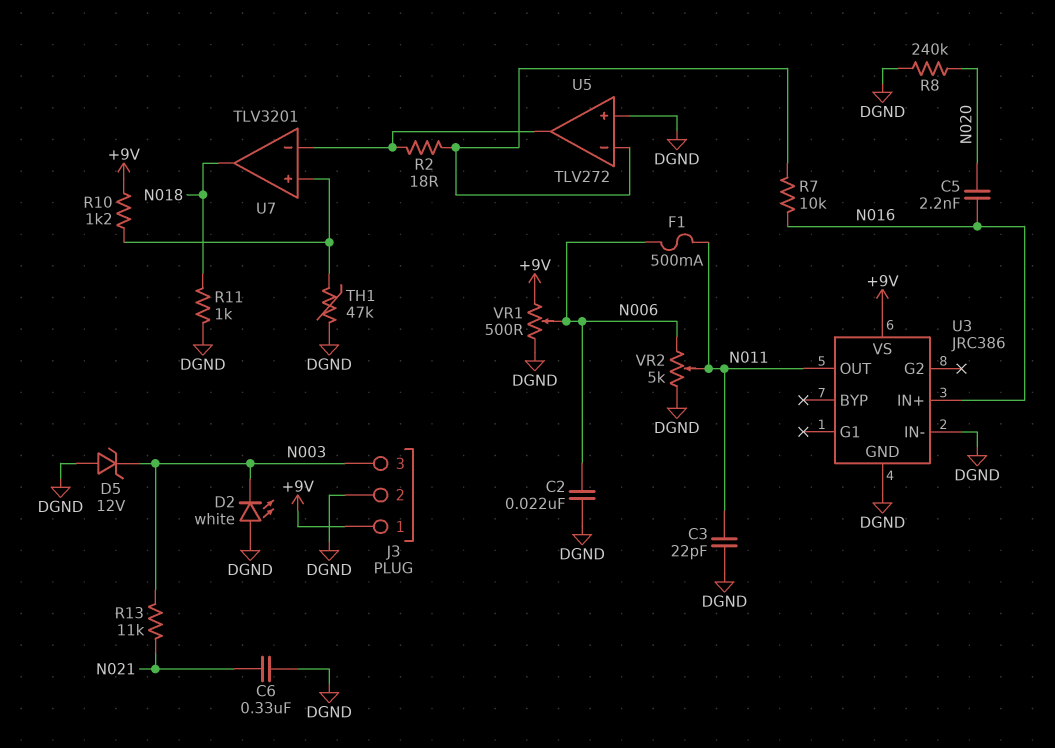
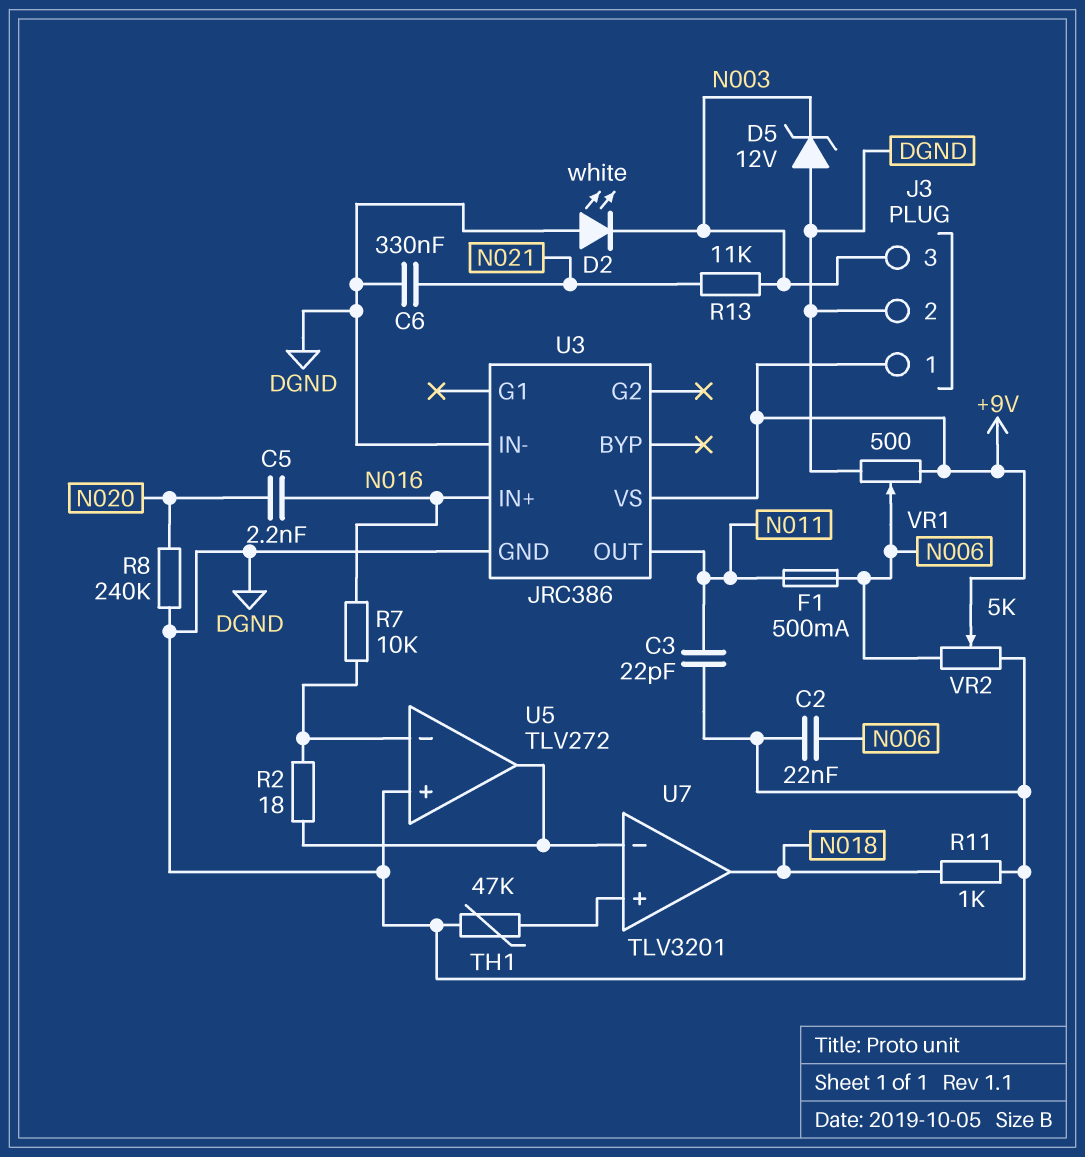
R10: 1.2k (+9V, U7/in+) -> none
VR2: 5k (DGND, N006, wiper N011) -> 5k (DGND, N006, wiper +9V)

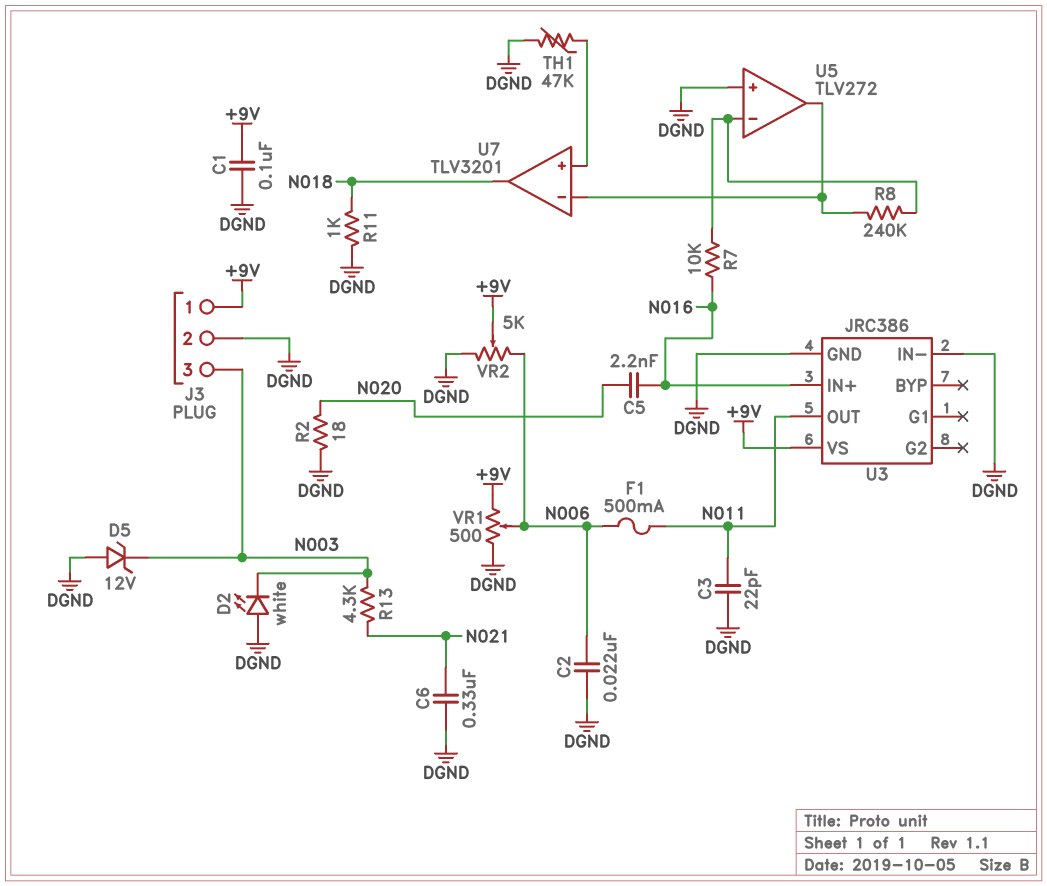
C1: none -> 100nF (+9V, DGND)
R2: 18 (U5/in-, U5/out) -> 18 (DGND, N020)
R8: 240k (DGND, N020) -> 240k (U5/in-, U5/out)
R13: 11k (N003, N021) -> 4.3k (N003, N021)

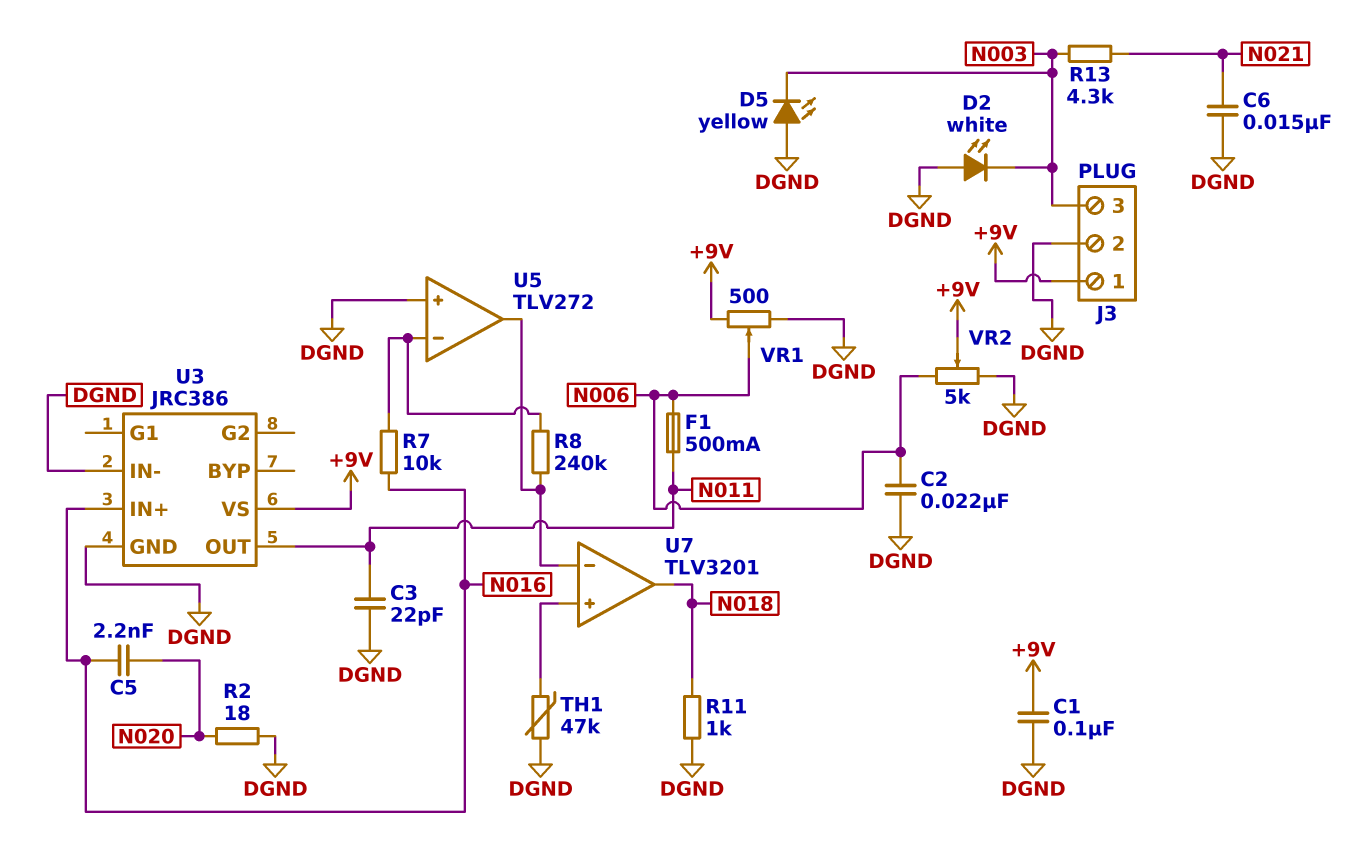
C6: 330nF (DGND, N021) -> 15nF (DGND, N021)
D5: zener 12V (A DGND, K N003) -> LED yellow (A DGND, K N003)

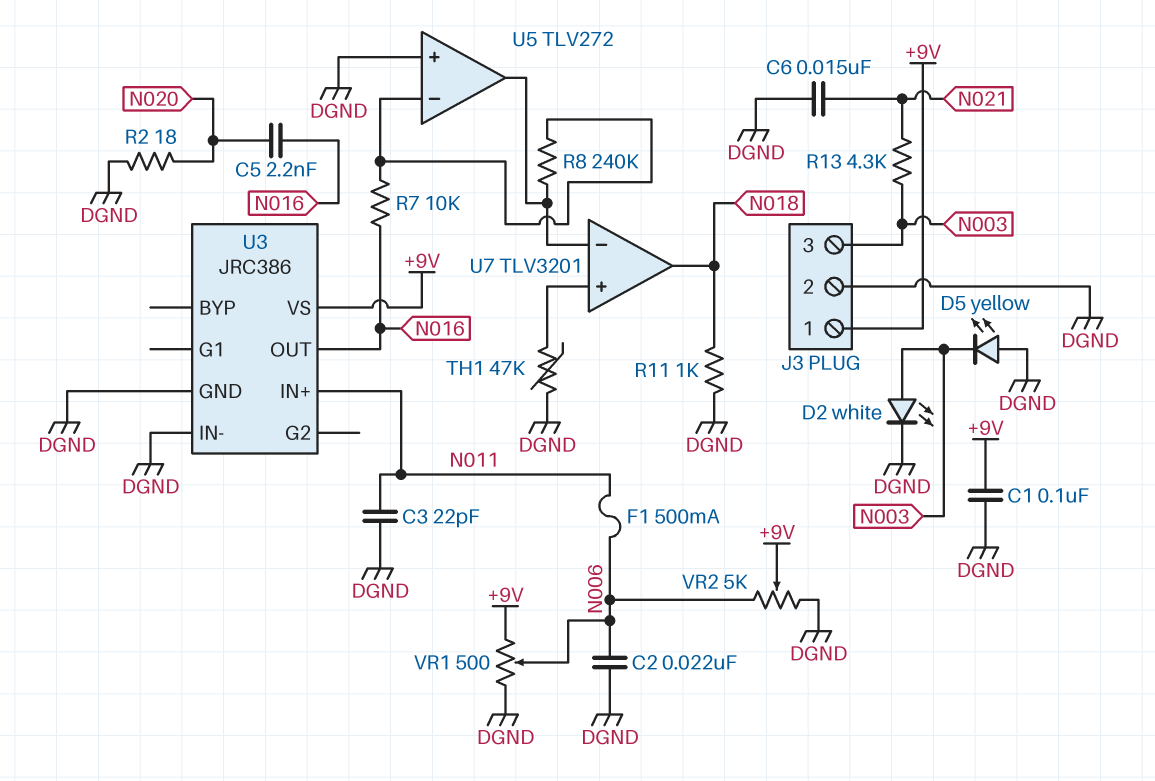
D2: LED white (A DGND, K N003) -> LED white (A N003, K DGND)
U3 pin IN+: N016 -> N011
U3 pin OUT: N011 -> N016

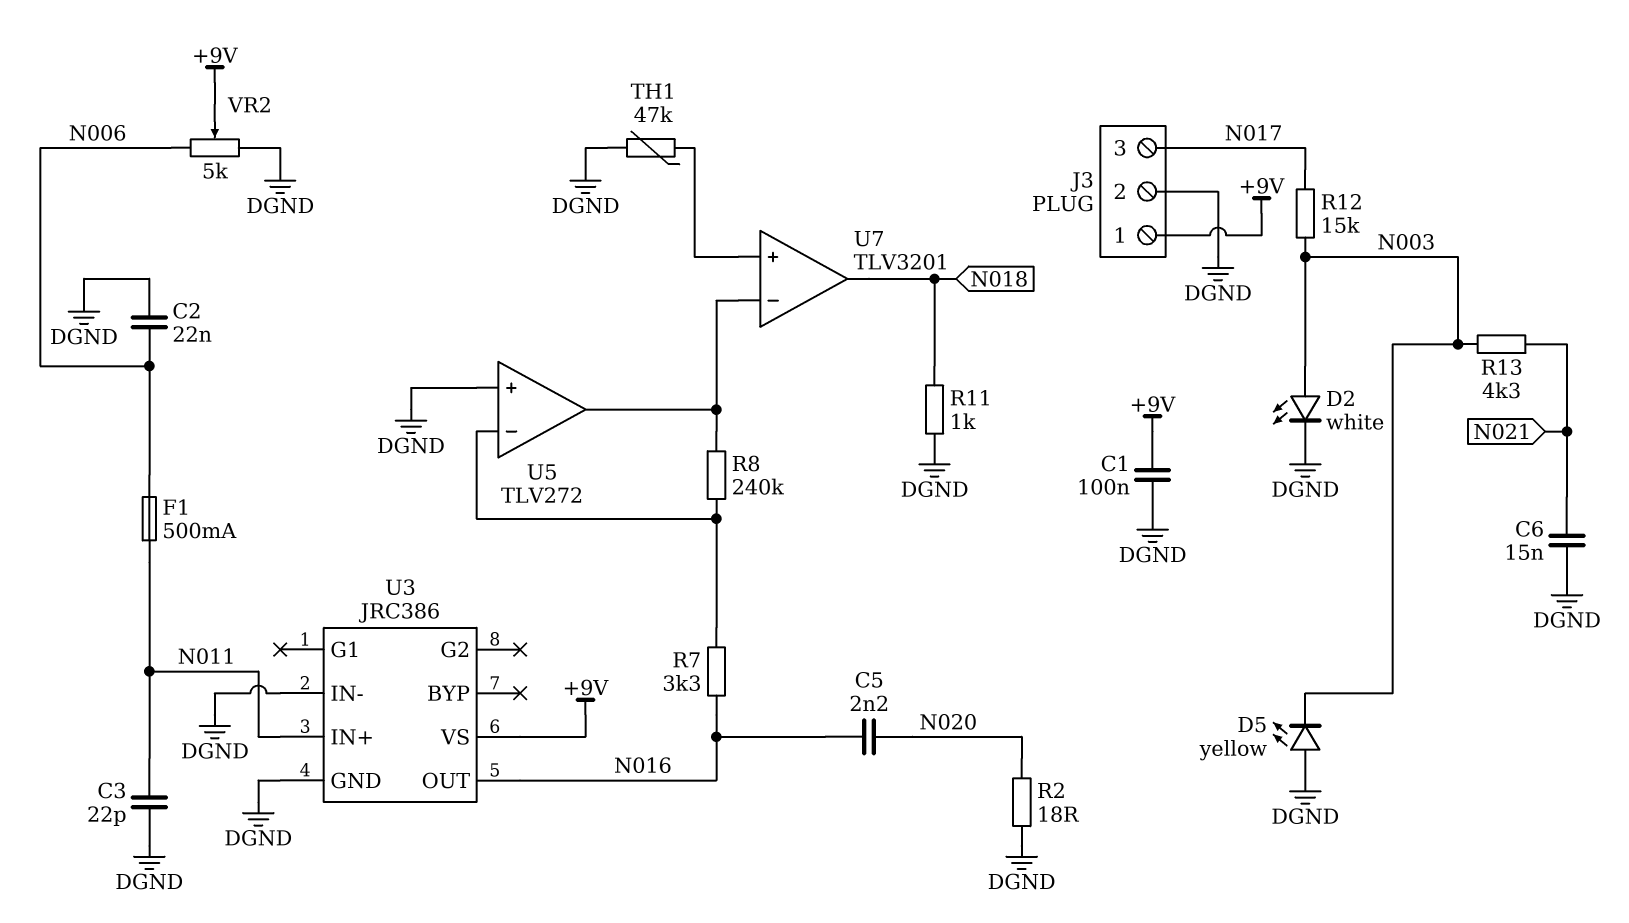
J3 pin 3: N003 -> N017
R7: 10k (N016, U5/in-) -> 3.3k (N016, U5/in-)
R12: none -> 15k (N003, N017)
VR1: 500 (+9V, DGND, wiper N006) -> none

